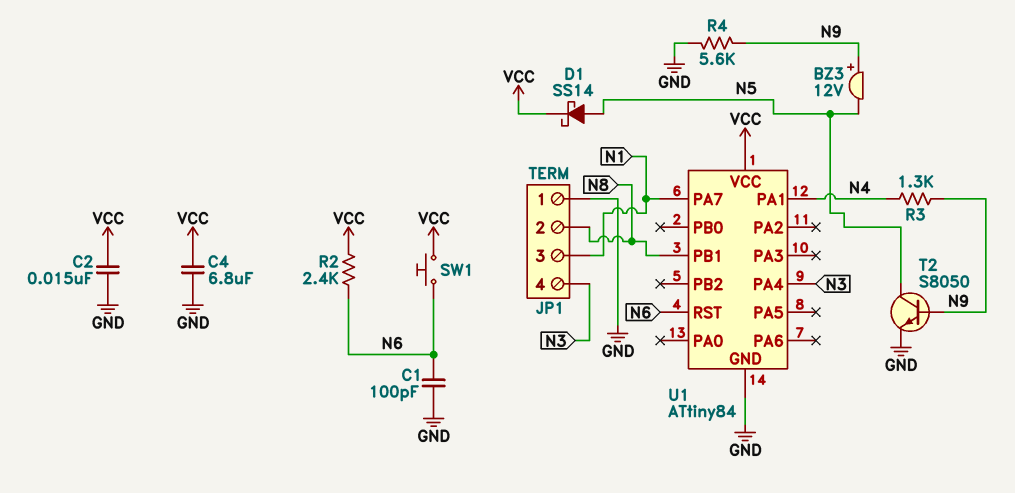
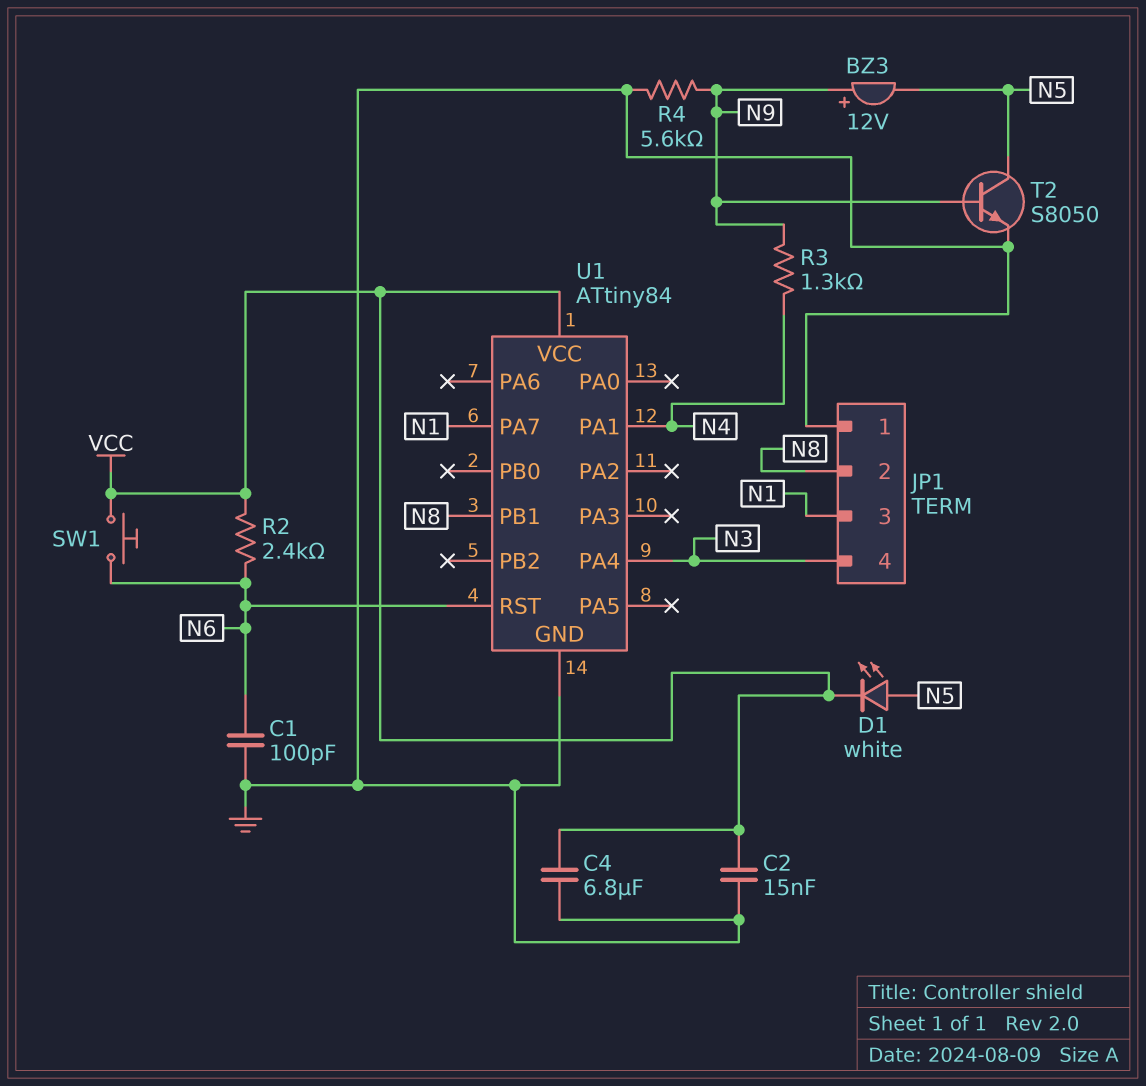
D1: schottky SS14 (A N5, K VCC) -> LED white (A N5, K VCC)

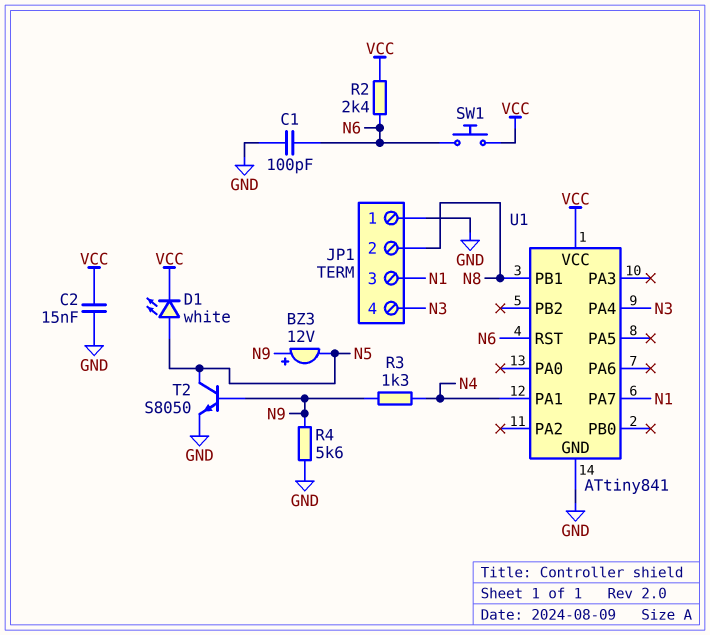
C4: 6.8uF (GND, VCC) -> none
U1: ATtiny84 -> ATtiny841

